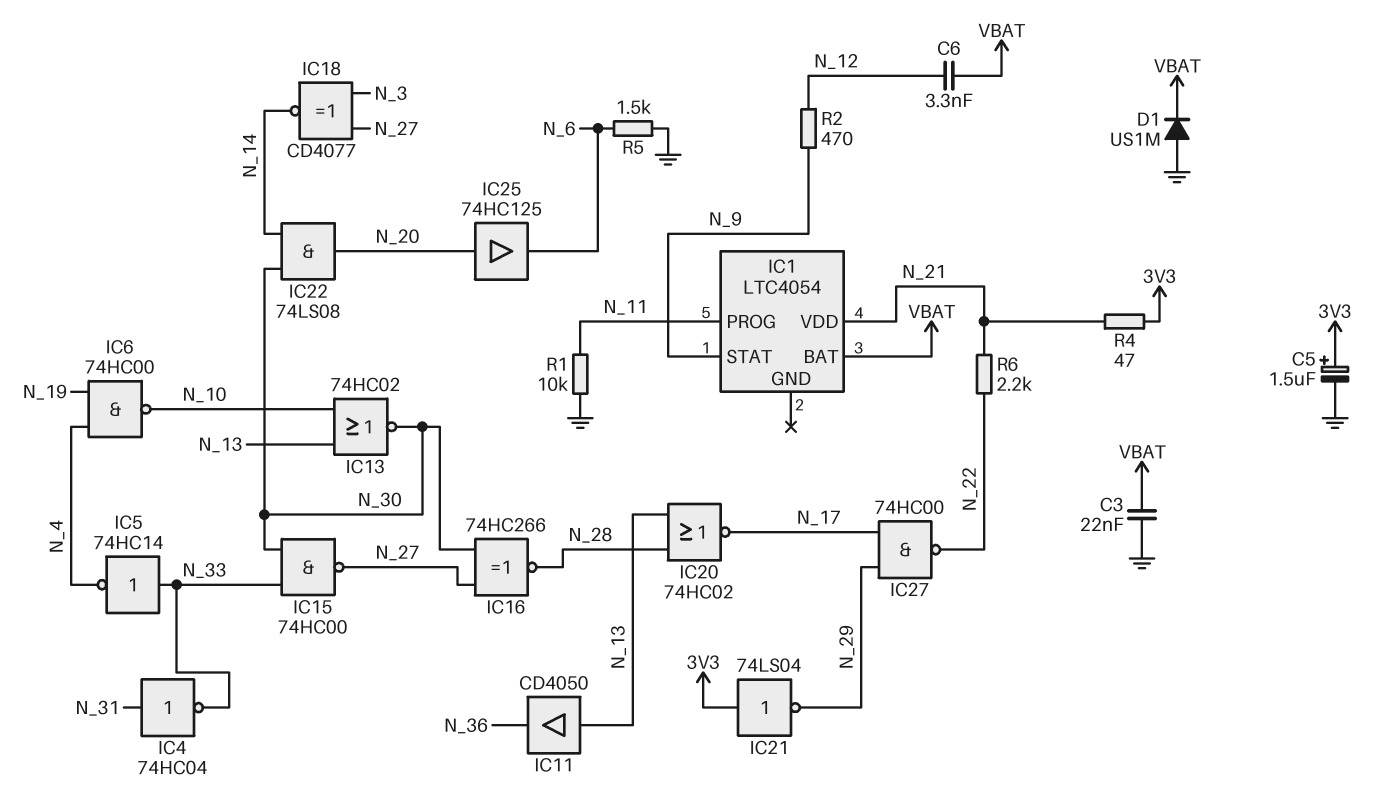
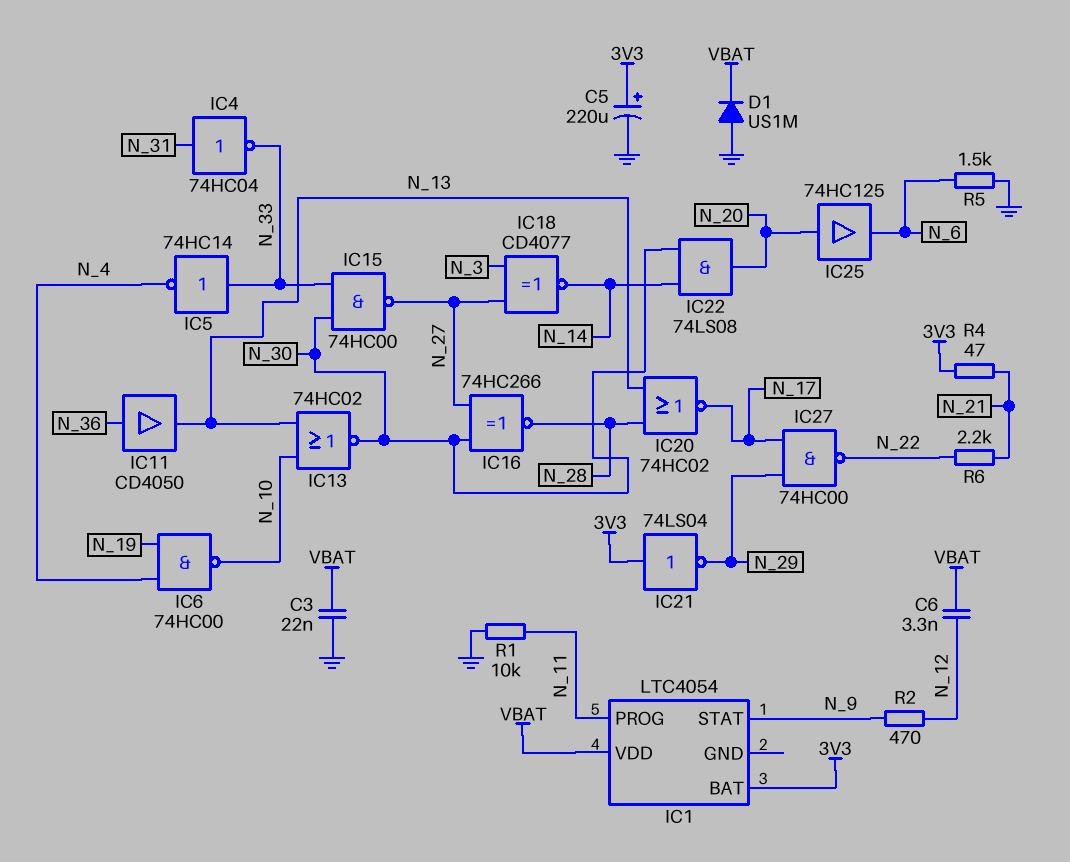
C5: 1.5uF (plus 3V3, minus GND) -> 220uF (plus 3V3, minus GND)
IC1 pin BAT: VBAT -> 3V3
IC1 pin VDD: N_21 -> VBAT
IC11: buffer CD4050 (in N_13, out N_36) -> buffer CD4050 (in N_36, out N_13)

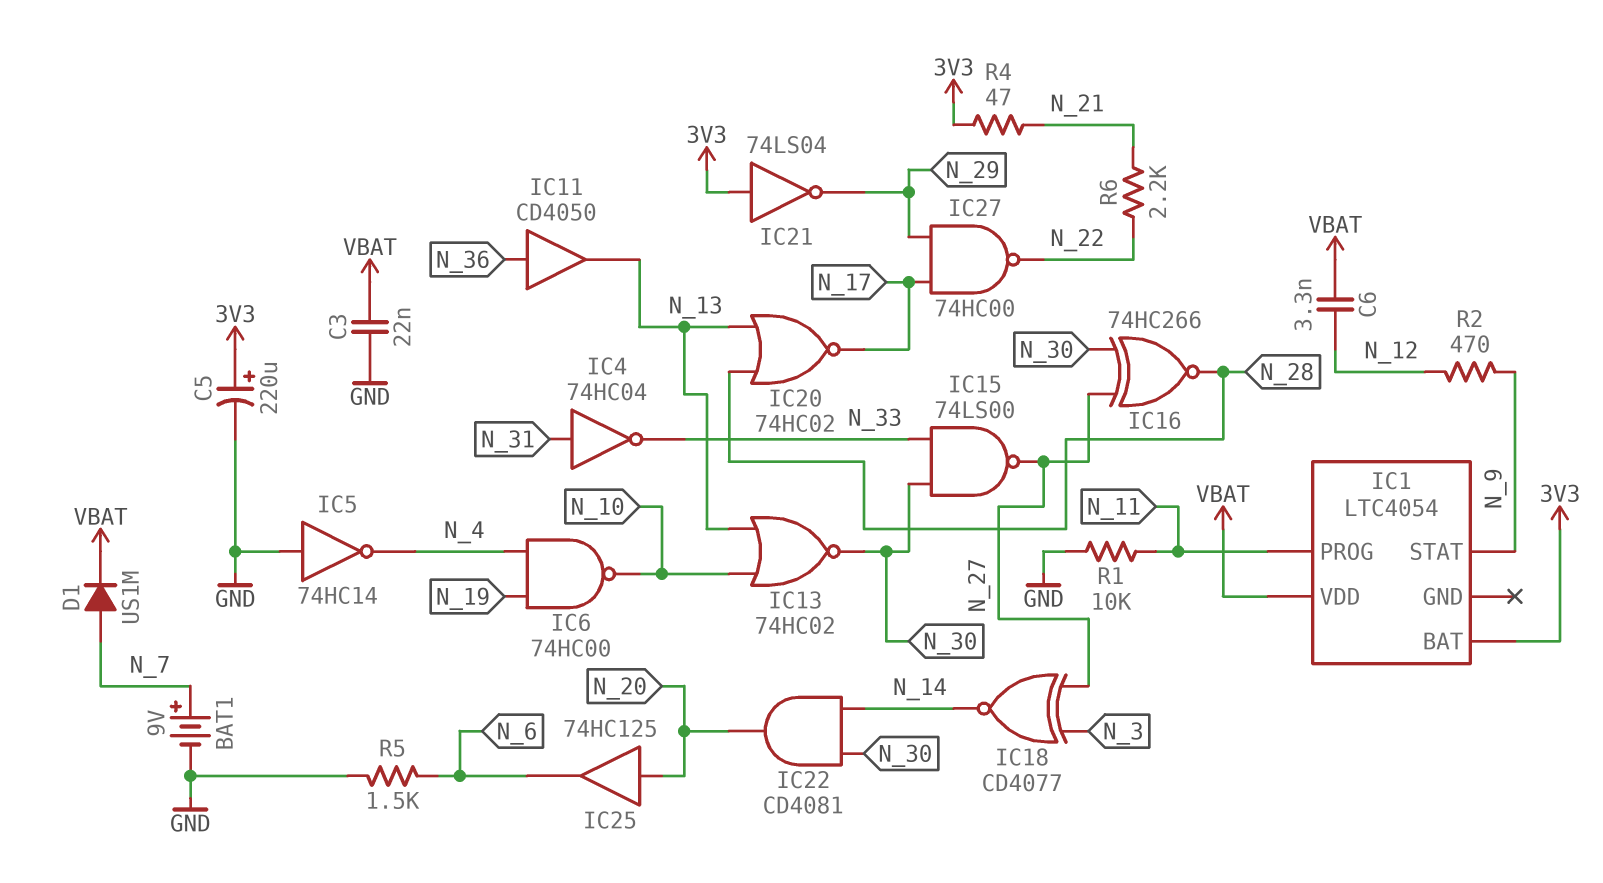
BAT1: none -> 9V (plus N_7, minus GND)
D1: diode US1M (A GND, K VBAT) -> diode US1M (A N_7, K VBAT)
IC5: NOT 74HC14 (in N_33, out N_4) -> NOT 74HC14 (in GND, out N_4)
IC15: NAND 74HC00 (in N_30, in N_33, out N_27) -> NAND 74LS00 (in N_30, in N_33, out N_27)
IC22: AND 74LS08 (in N_14, in N_30, out N_20) -> AND CD4081 (in N_14, in N_30, out N_20)

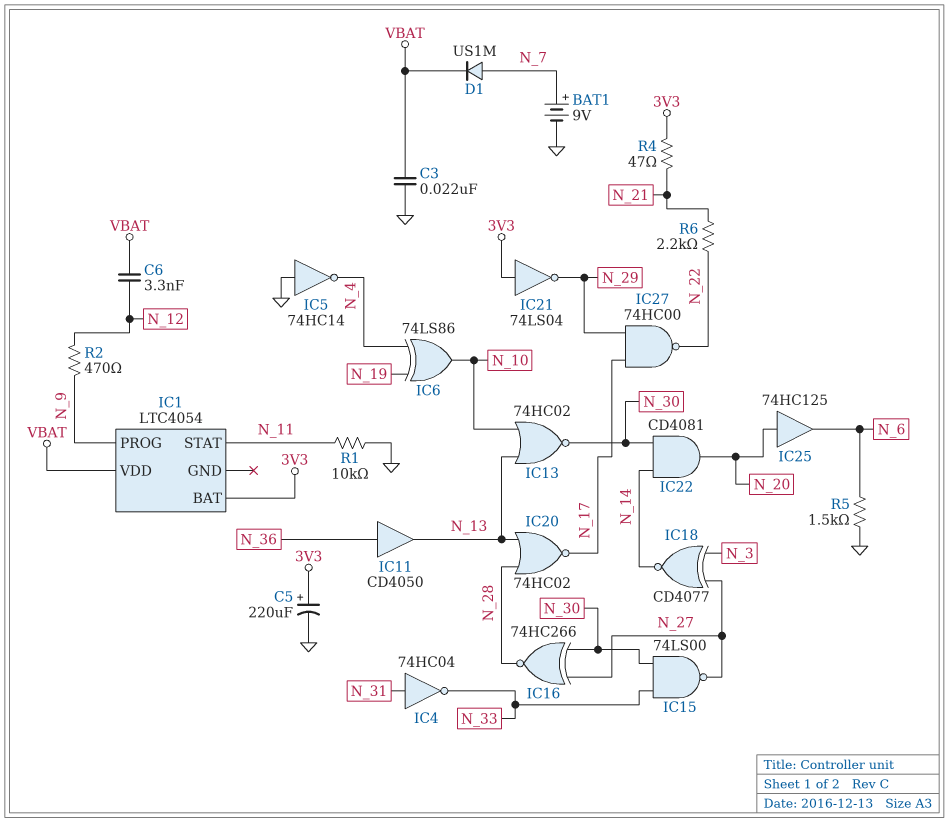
IC1 pin PROG: N_11 -> N_9
IC1 pin STAT: N_9 -> N_11
IC6: NAND 74HC00 (in N_4, in N_19, out N_10) -> XOR 74LS86 (in N_4, in N_19, out N_10)

